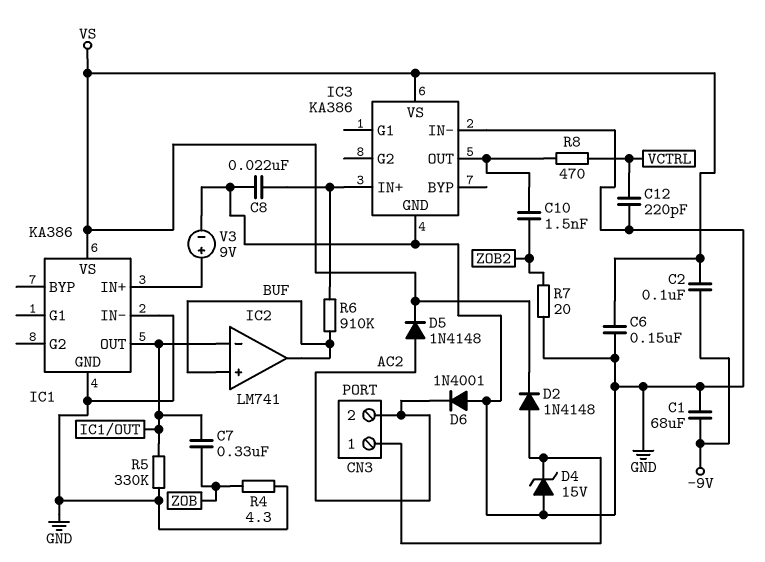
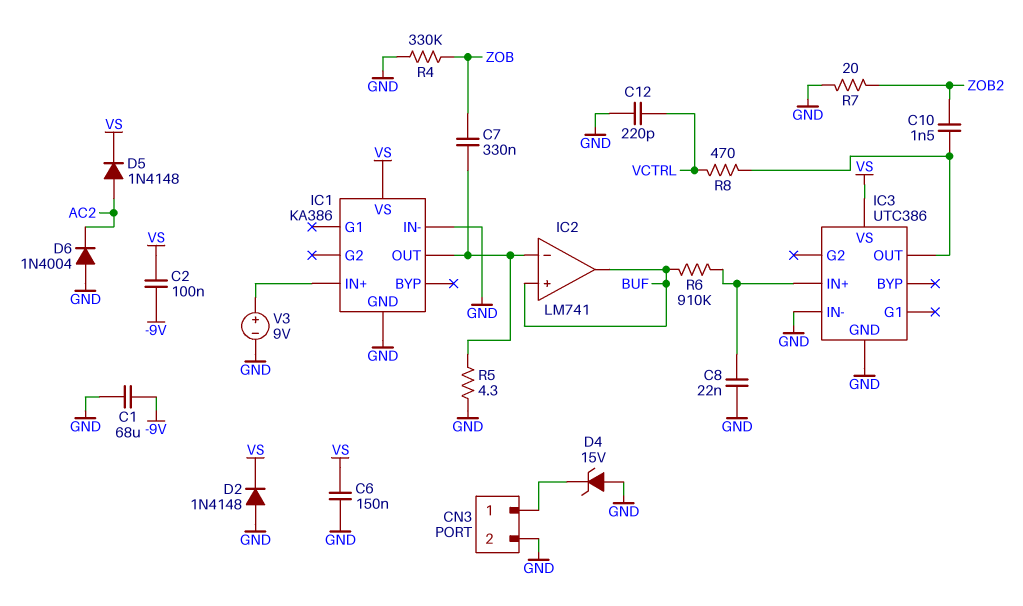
CN3 pin 2: AC2 -> GND
D2: diode 1N4148 (A CN3/1, K VS) -> diode 1N4148 (A GND, K VS)
D6: diode 1N4001 (A GND, K AC2) -> diode 1N4004 (A GND, K AC2)
IC3: KA386 -> UTC386
R4: 4.3 (GND, ZOB) -> 330k (GND, ZOB)
R5: 330k (GND, IC1/OUT) -> 4.3 (GND, IC1/OUT)

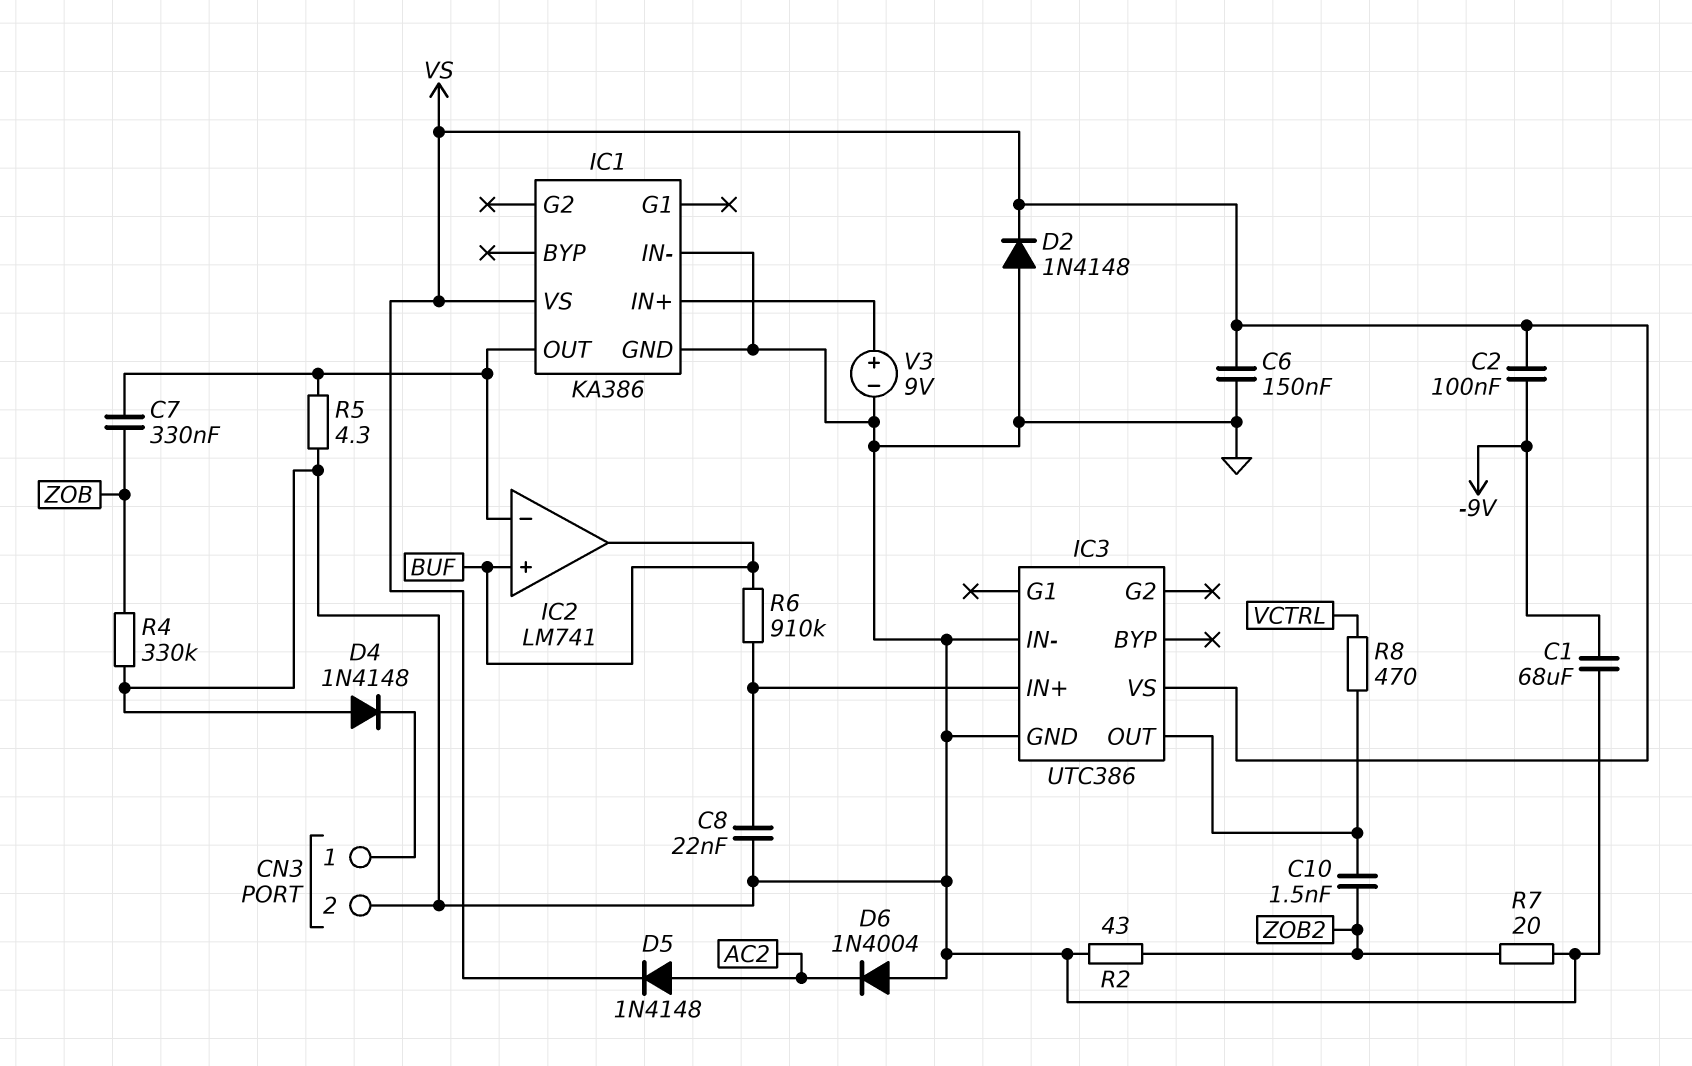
C12: 220pF (GND, VCTRL) -> none
D4: zener 15V (A GND, K CN3/1) -> diode 1N4148 (A GND, K CN3/1)
R2: none -> 43 (GND, ZOB2)

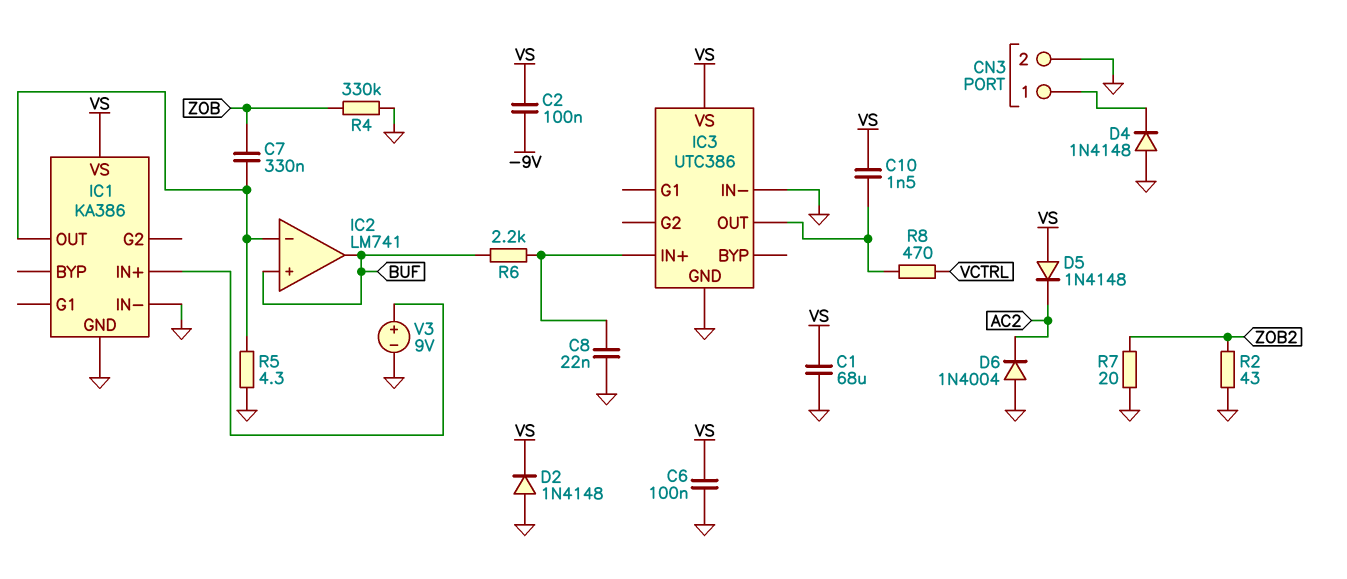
C1: 68uF (-9V, GND) -> 68uF (GND, VS)
C6: 150nF (GND, VS) -> 100nF (GND, VS)
C10: 1.5nF (IC3/OUT, ZOB2) -> 1.5nF (IC3/OUT, VS)
D5: diode 1N4148 (A AC2, K VS) -> diode 1N4148 (A VS, K AC2)
R6: 910k (BUF, IC3/IN+) -> 2.2k (BUF, IC3/IN+)

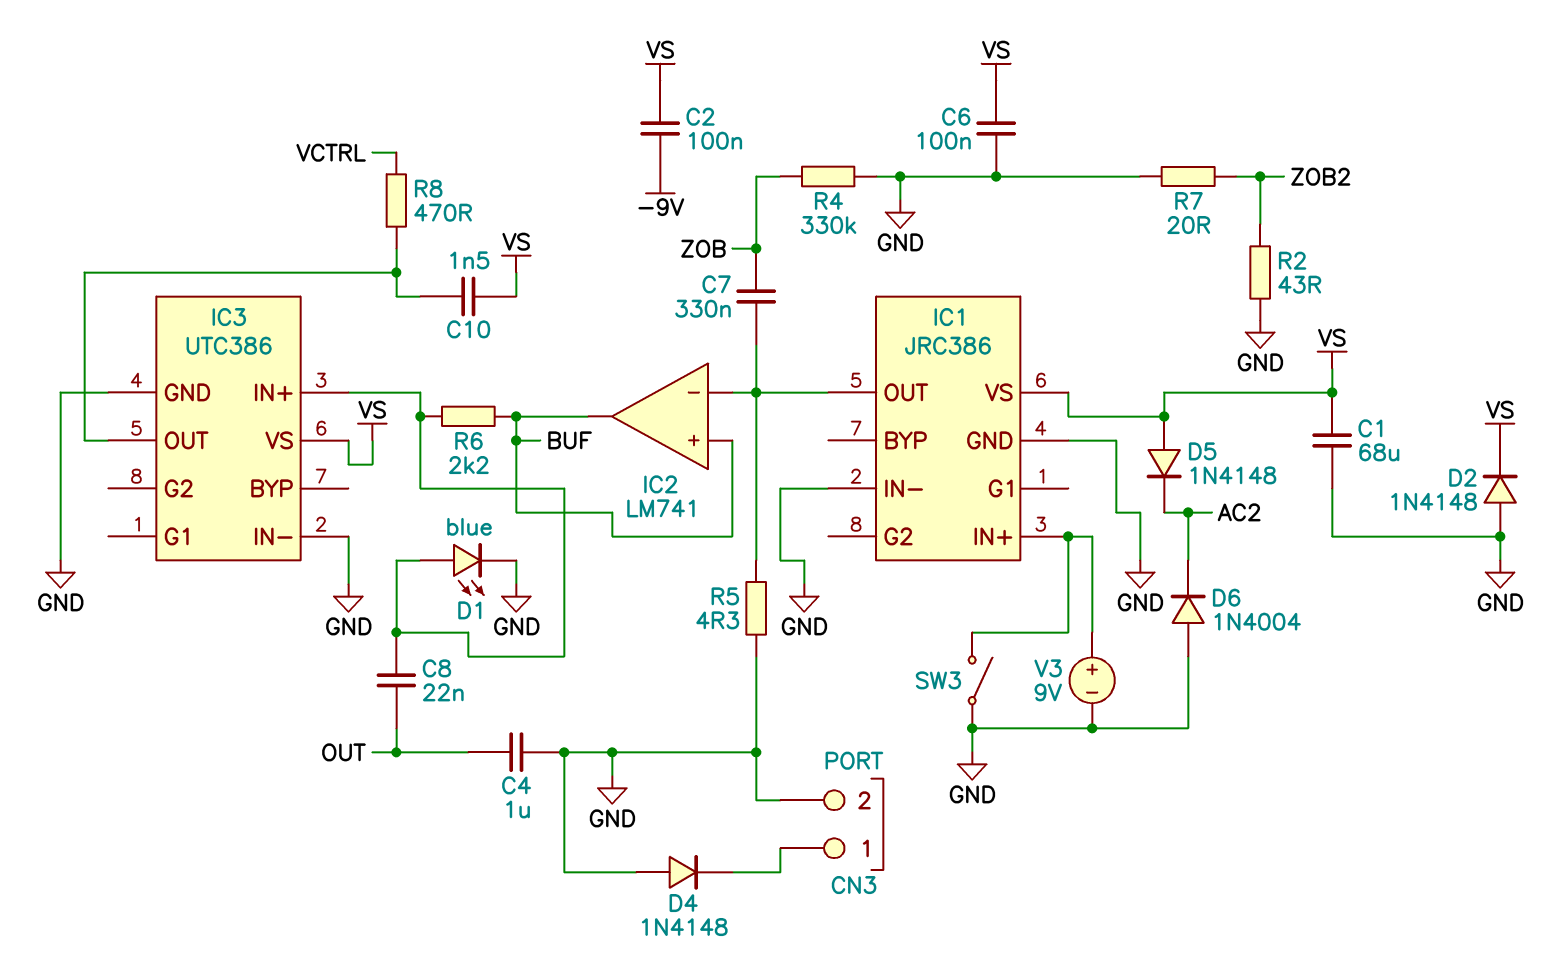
C4: none -> 1uF (GND, OUT)
C8: 22nF (GND, IC3/IN+) -> 22nF (IC3/IN+, OUT)
D1: none -> LED blue (A IC3/IN+, K GND)
IC1: KA386 -> JRC386
SW3: none -> switch (GND, IC1/IN+)

